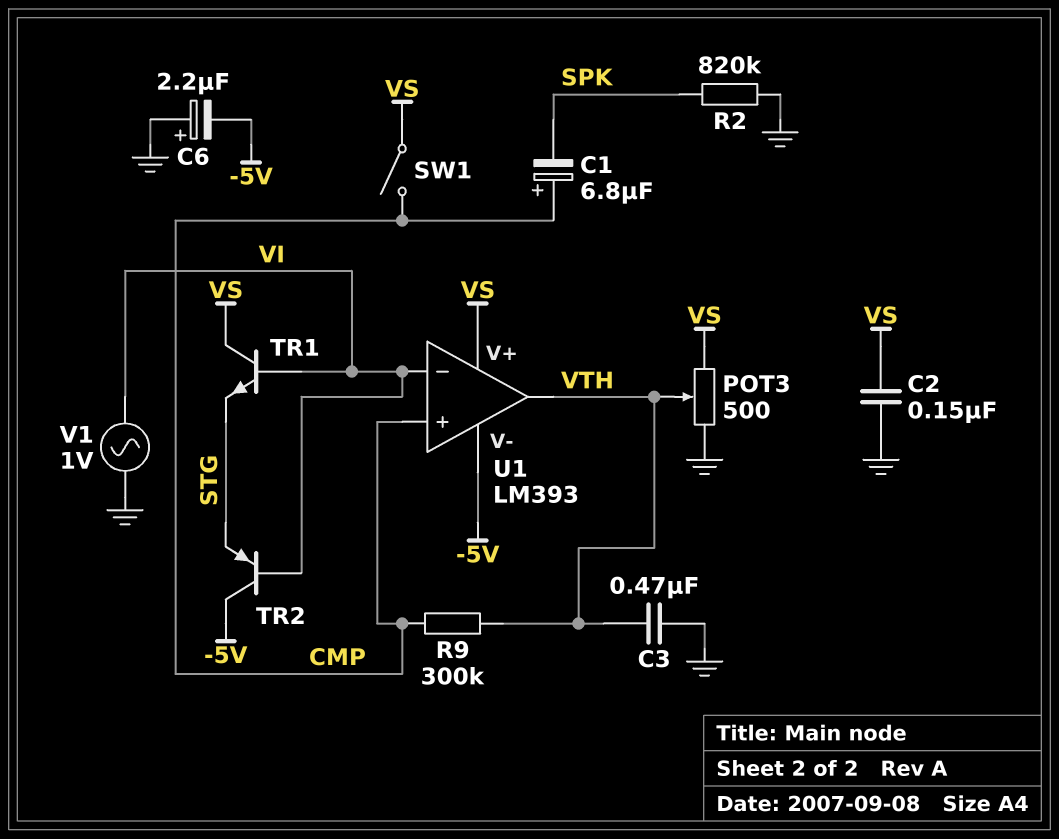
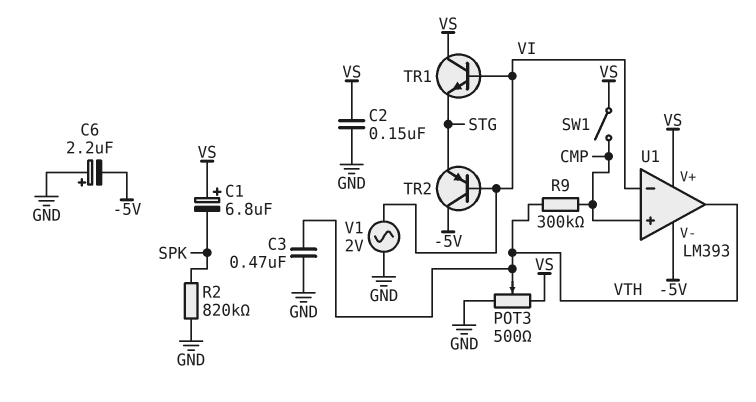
C1: 6.8uF (plus CMP, minus SPK) -> 6.8uF (plus VS, minus SPK)
V1: AC 1V (GND, VI) -> AC 2V (GND, VI)

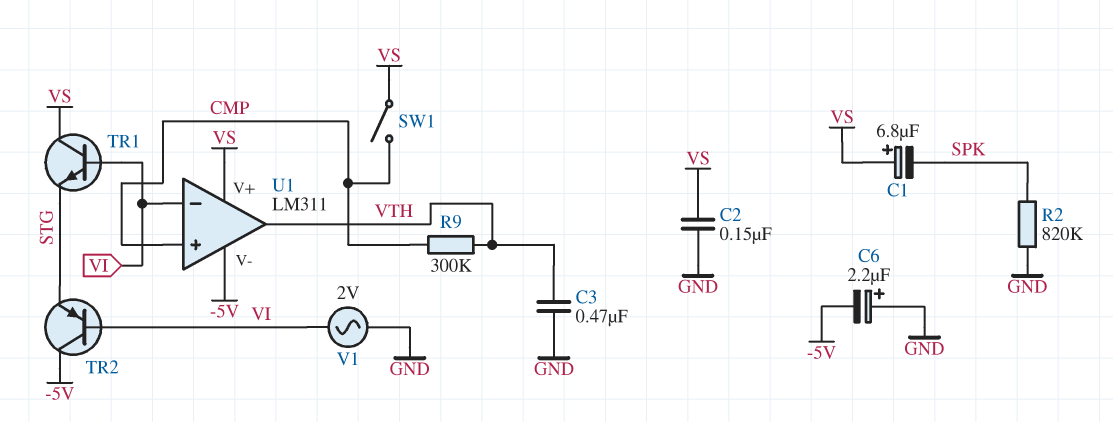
POT3: 500 (GND, VS, wiper VTH) -> none
U1: LM393 -> LM311

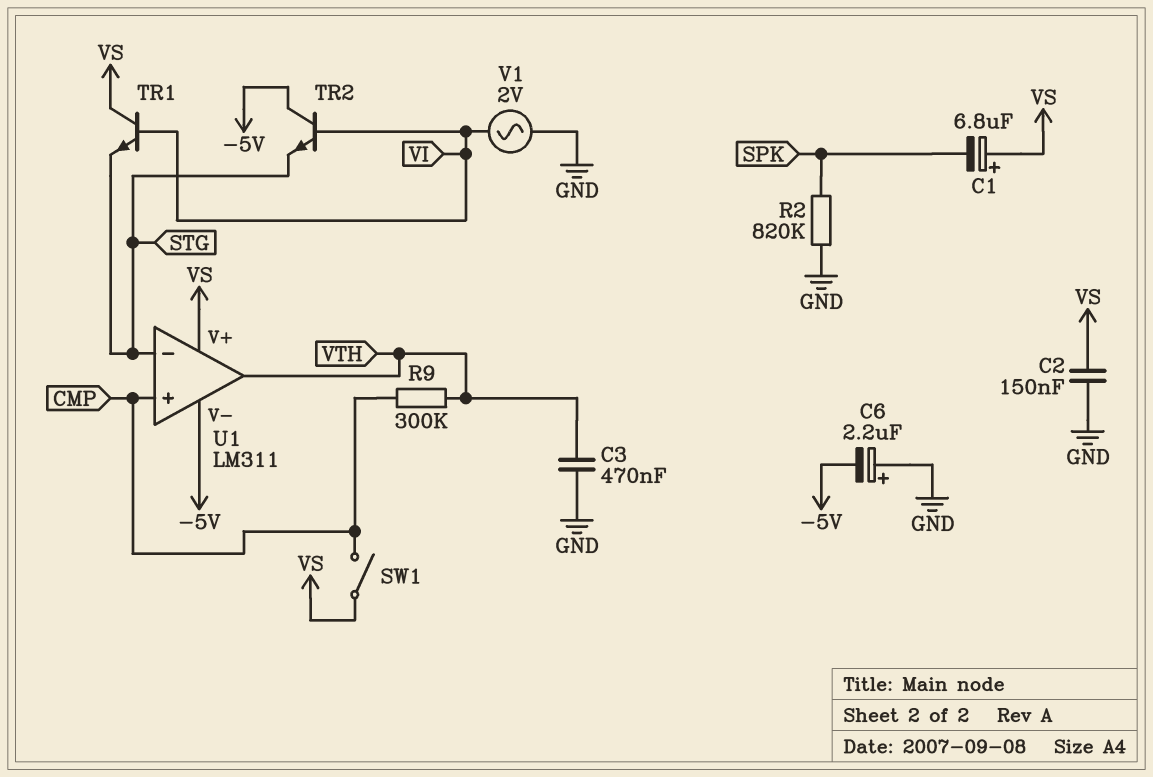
TR2: PNP (B VI, C -5V, E STG) -> NPN (B VI, C -5V, E STG)
U1 pin in-: VI -> STG

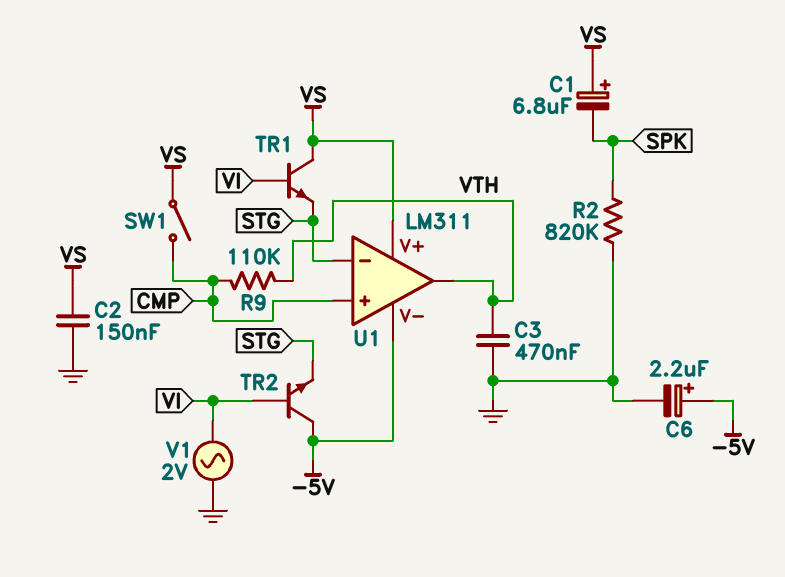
C6: 2.2uF (plus GND, minus -5V) -> 2.2uF (plus -5V, minus GND)
R9: 300k (CMP, VTH) -> 110k (CMP, VTH)

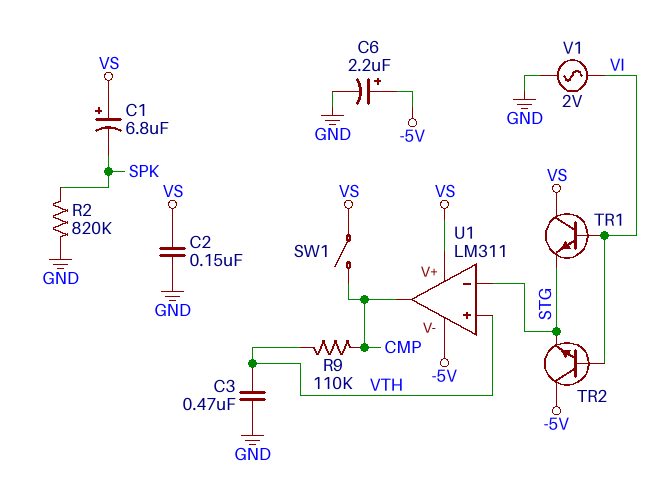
U1 pin in+: CMP -> VTH
U1 pin out: VTH -> CMP

